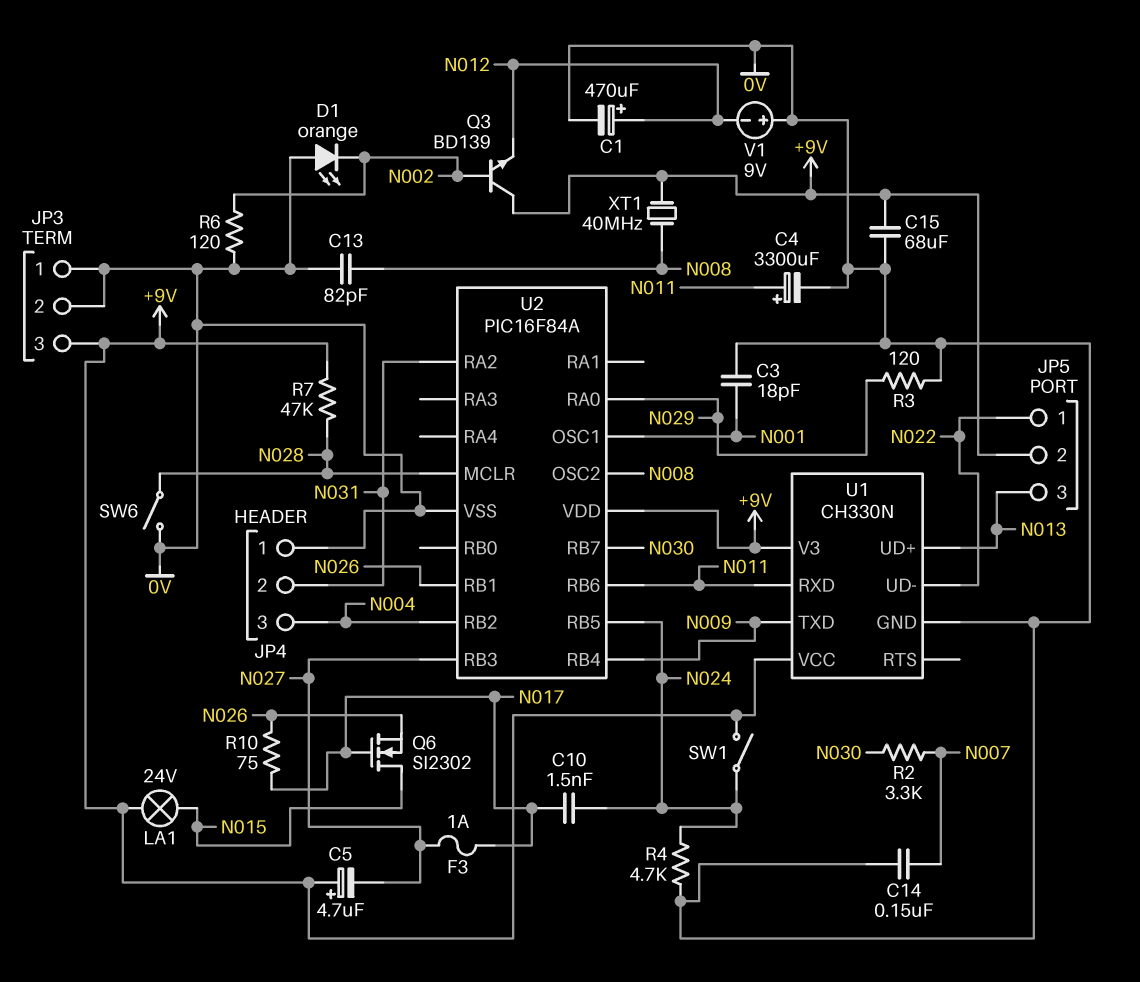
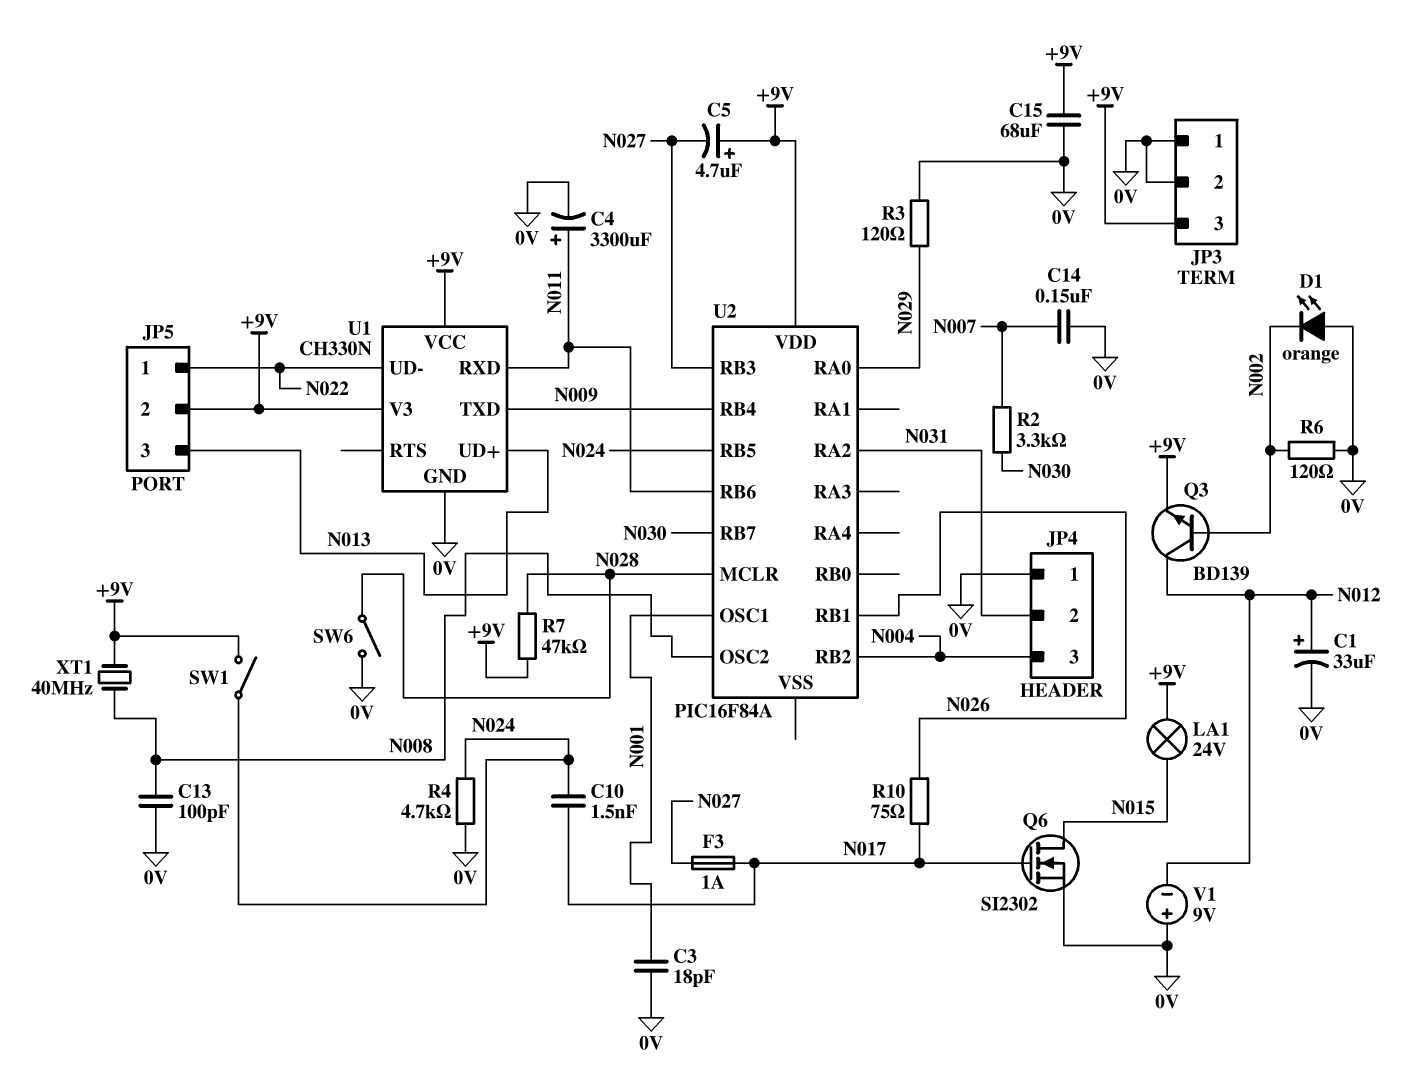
C1: 470uF (plus N012, minus 0V) -> 33uF (plus N012, minus 0V)
C13: 82pF (0V, N008) -> 100pF (0V, N008)
Q3: NPN BD139 (B N002, C +9V, E N012) -> NPN BD139 (B N002, C N012, E +9V)
Q6: NMOS SI2302 (G N017, D N015, S N026) -> NMOS SI2302 (G N017, D N015, S 0V)
U2 pin VSS: 0V -> none

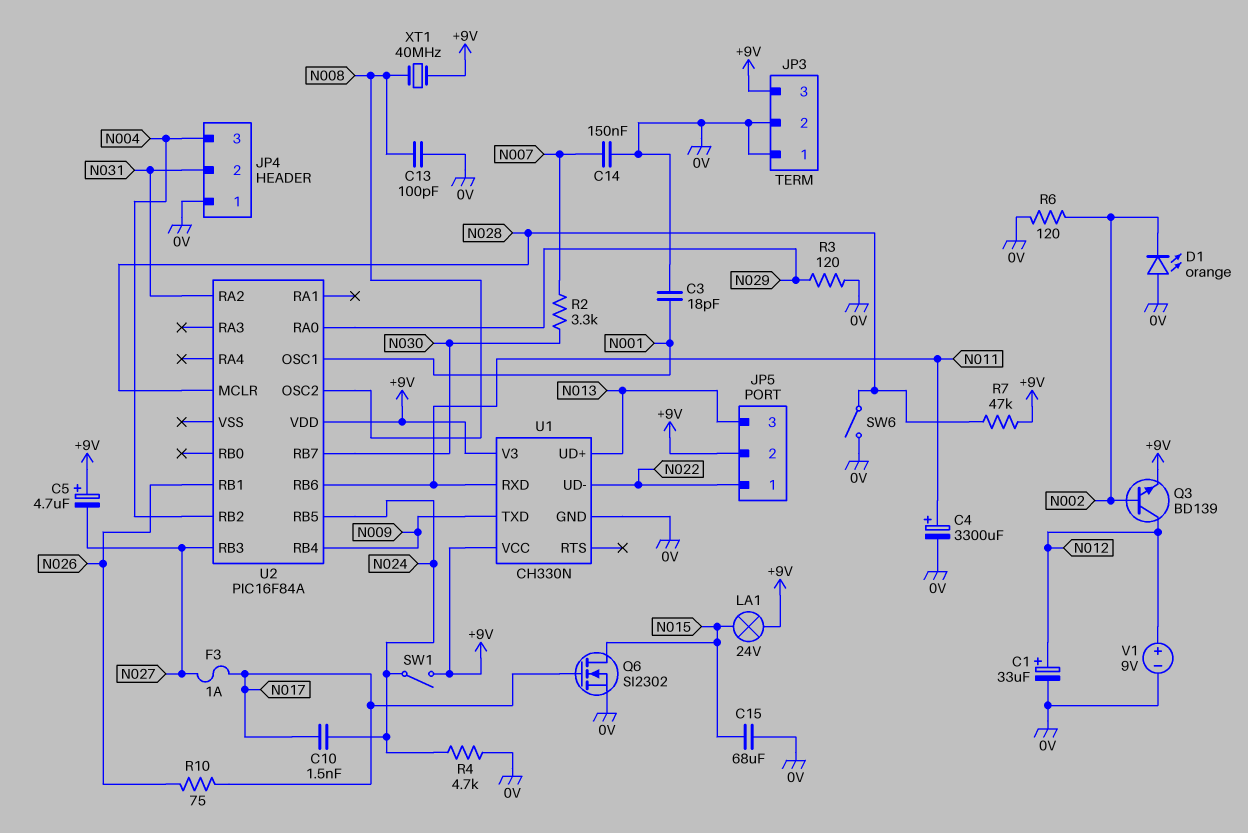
C15: 68uF (+9V, 0V) -> 68uF (0V, N015)
V1: 9V (plus 0V, minus N012) -> 9V (plus N012, minus 0V)

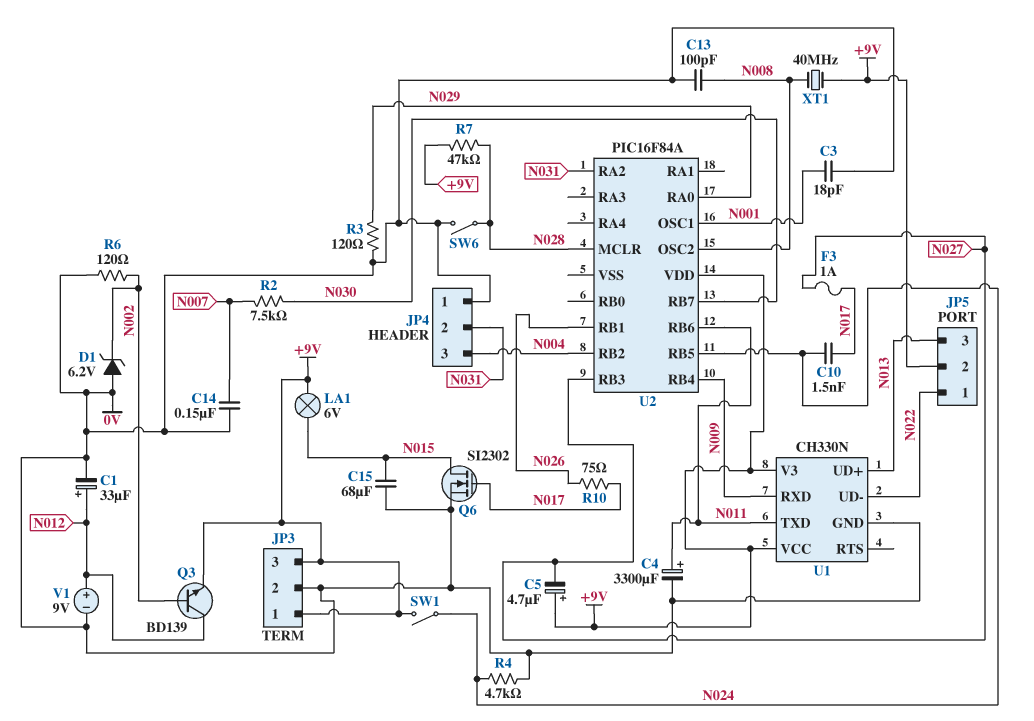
D1: LED orange (A 0V, K N002) -> zener 6.2V (A 0V, K N002)
JP3 pin 1: 0V -> +9V
LA1: lamp 24V (+9V, N015) -> lamp 6V (+9V, N015)
R2: 3.3k (N007, N030) -> 7.5k (N007, N030)
U1 pin RXD: N011 -> N009
U1 pin TXD: N009 -> N011

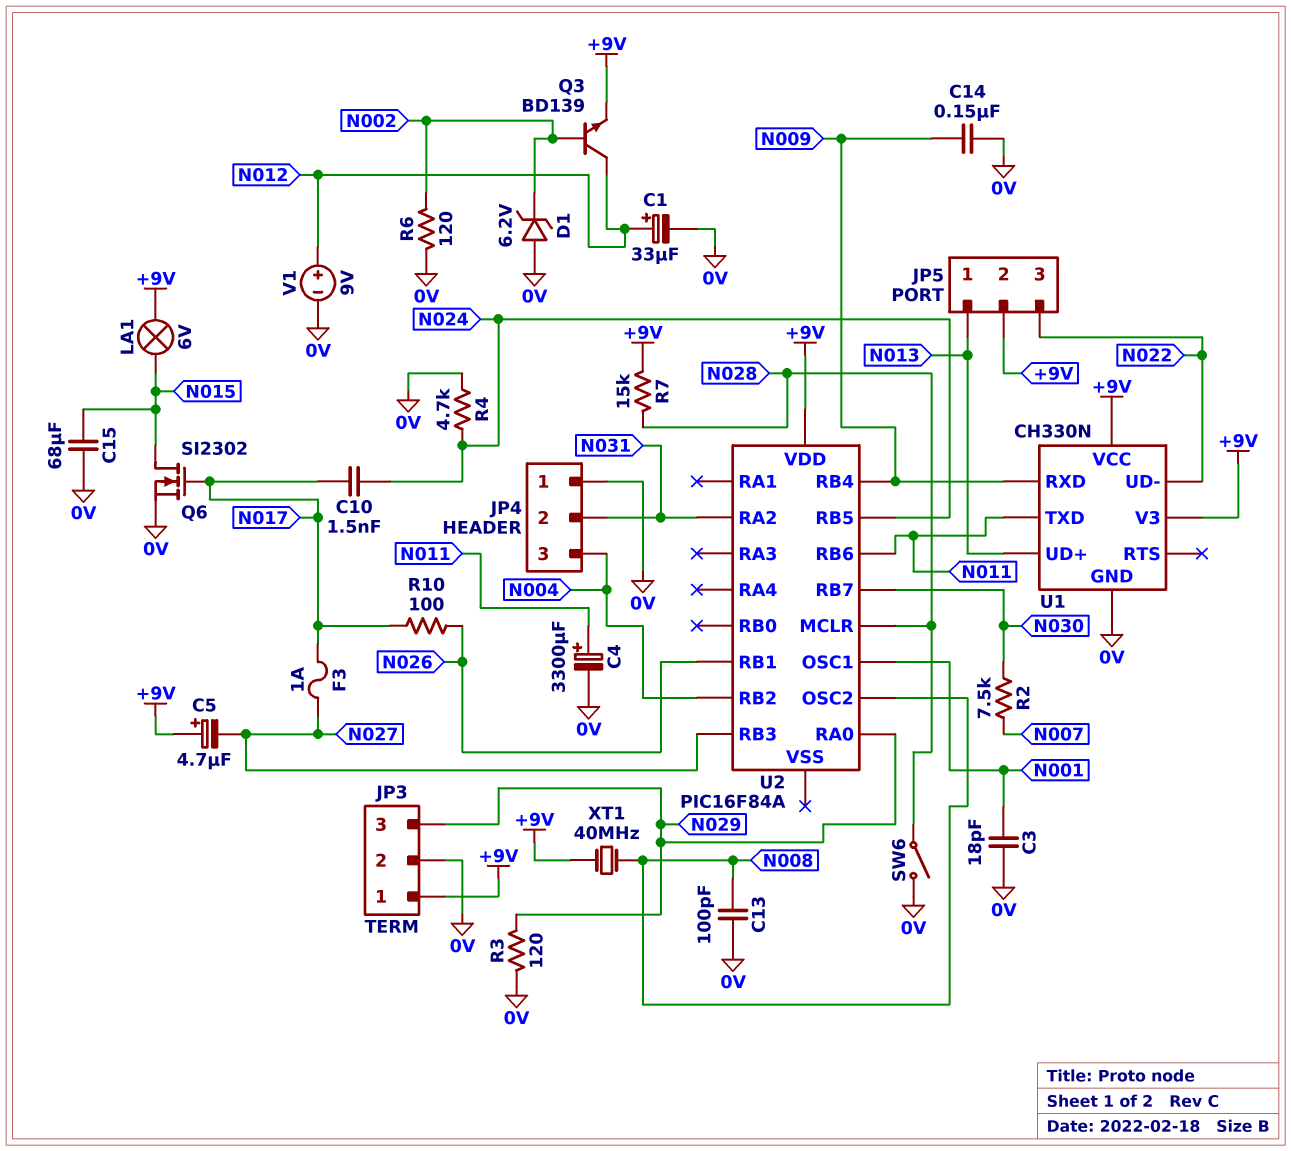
C14: 150nF (0V, N007) -> 150nF (0V, N009)
JP3 pin 3: +9V -> N029
JP5 pin 1: N022 -> N013
JP5 pin 3: N013 -> N022
R7: 47k (+9V, N028) -> 15k (+9V, N028)
R10: 75 (N017, N026) -> 100 (N017, N026)
SW1: switch (+9V, N024) -> none

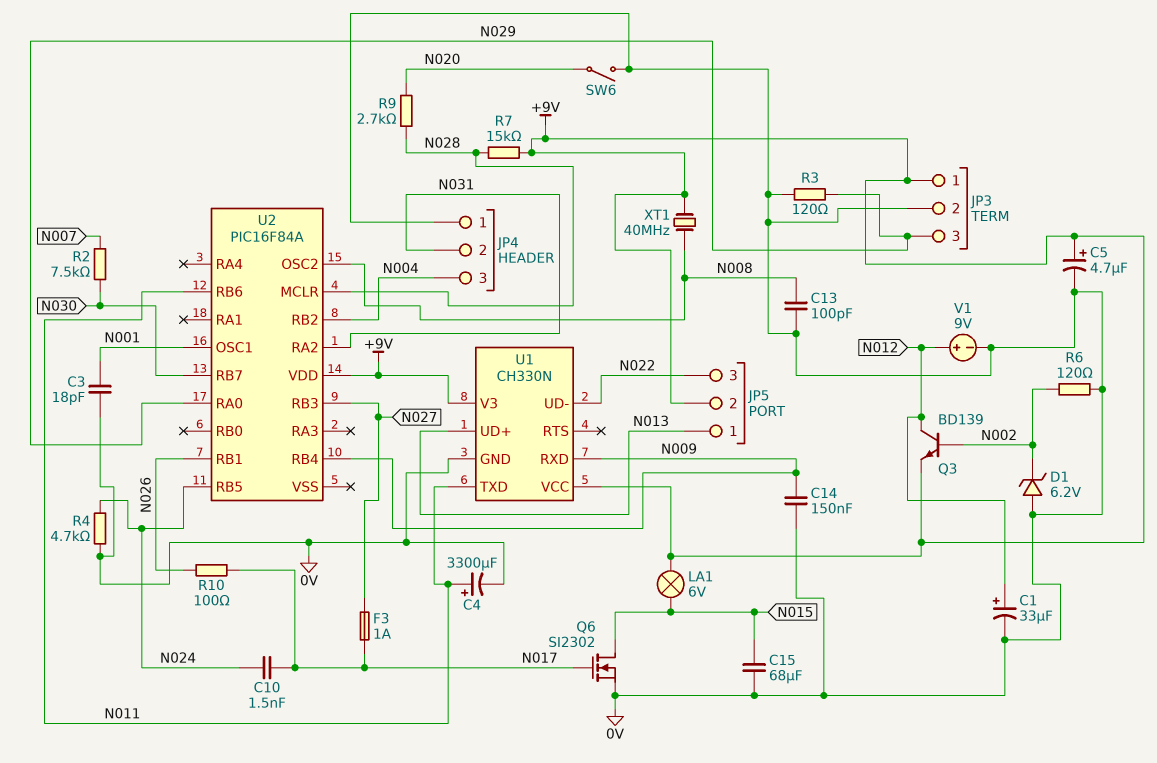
C5: 4.7uF (plus +9V, minus N027) -> 4.7uF (plus +9V, minus 0V)
R9: none -> 2.7k (N020, N028)
SW6: switch (0V, N028) -> switch (0V, N020)

